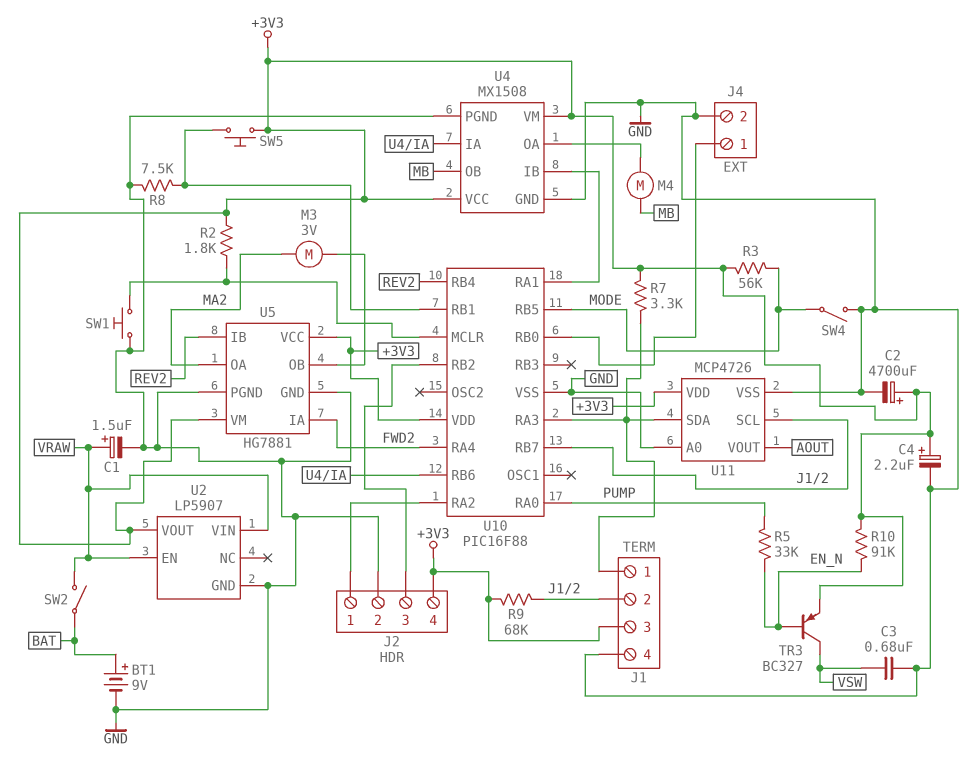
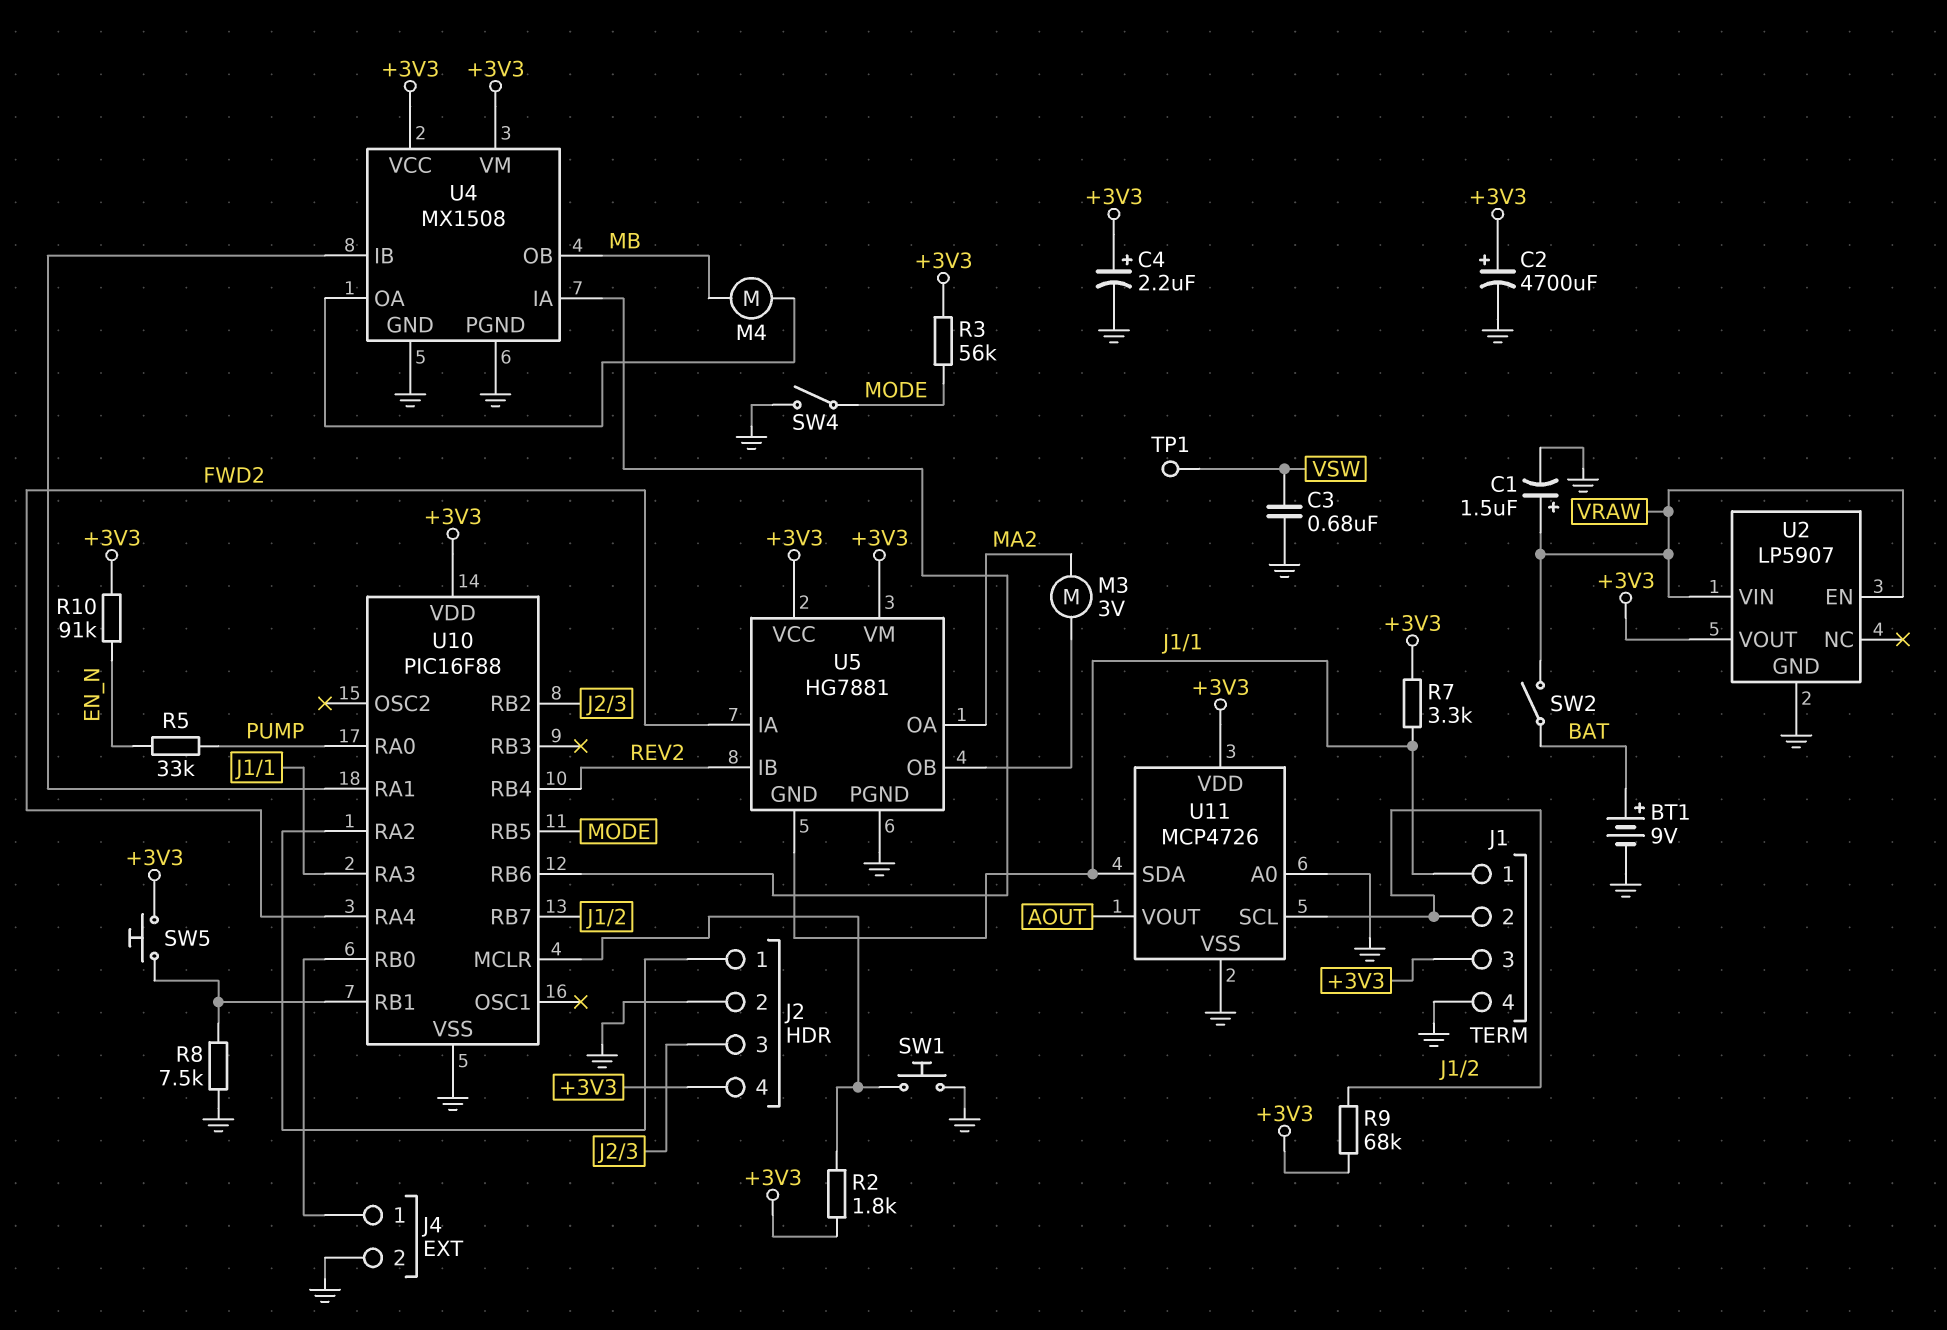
TP1: none -> test point (VSW)
TR3: PNP BC327 (B EN_N, C VSW, E +3V3) -> none
U5 pin GND: GND -> J1/1

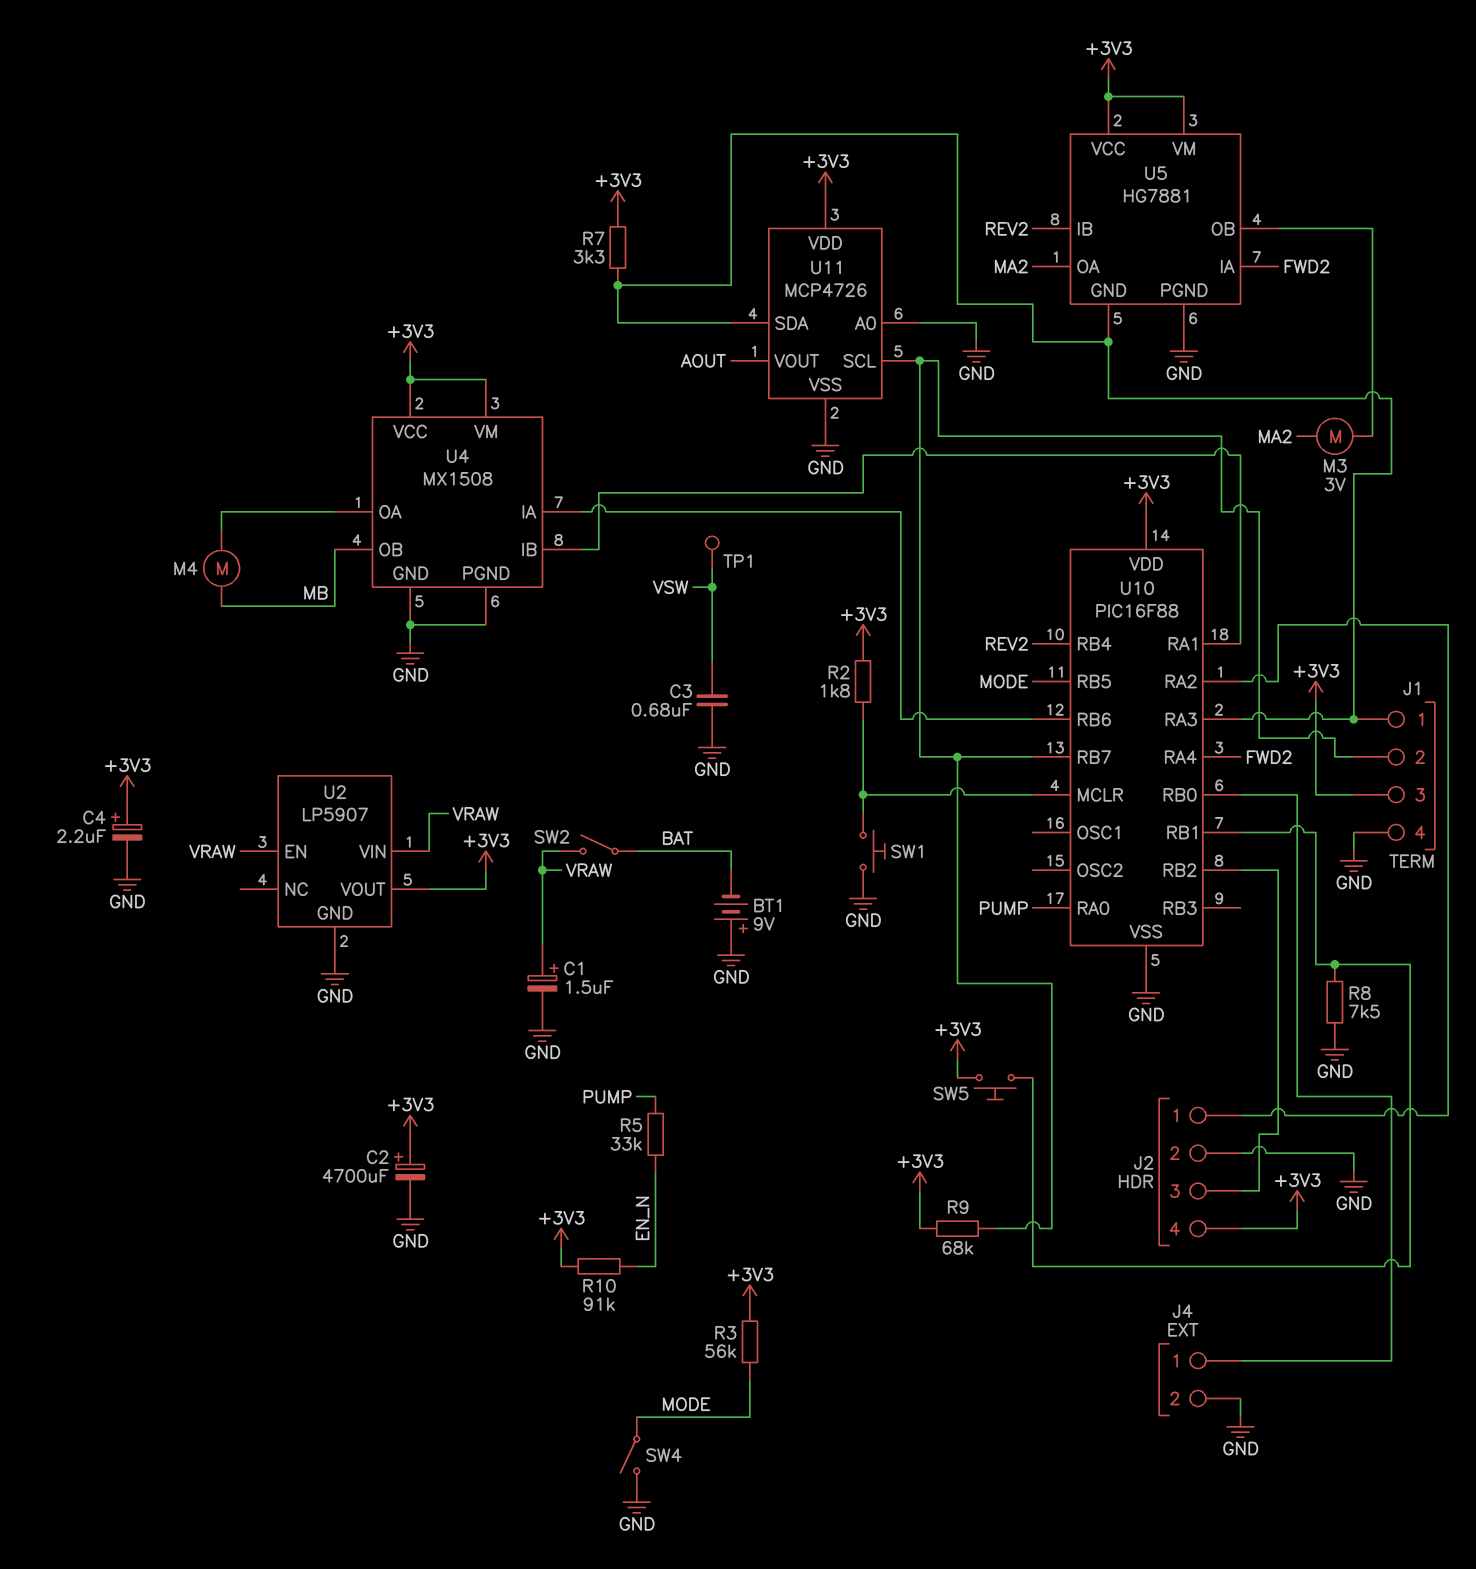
BT1: 9V (plus BAT, minus GND) -> 9V (plus GND, minus BAT)

